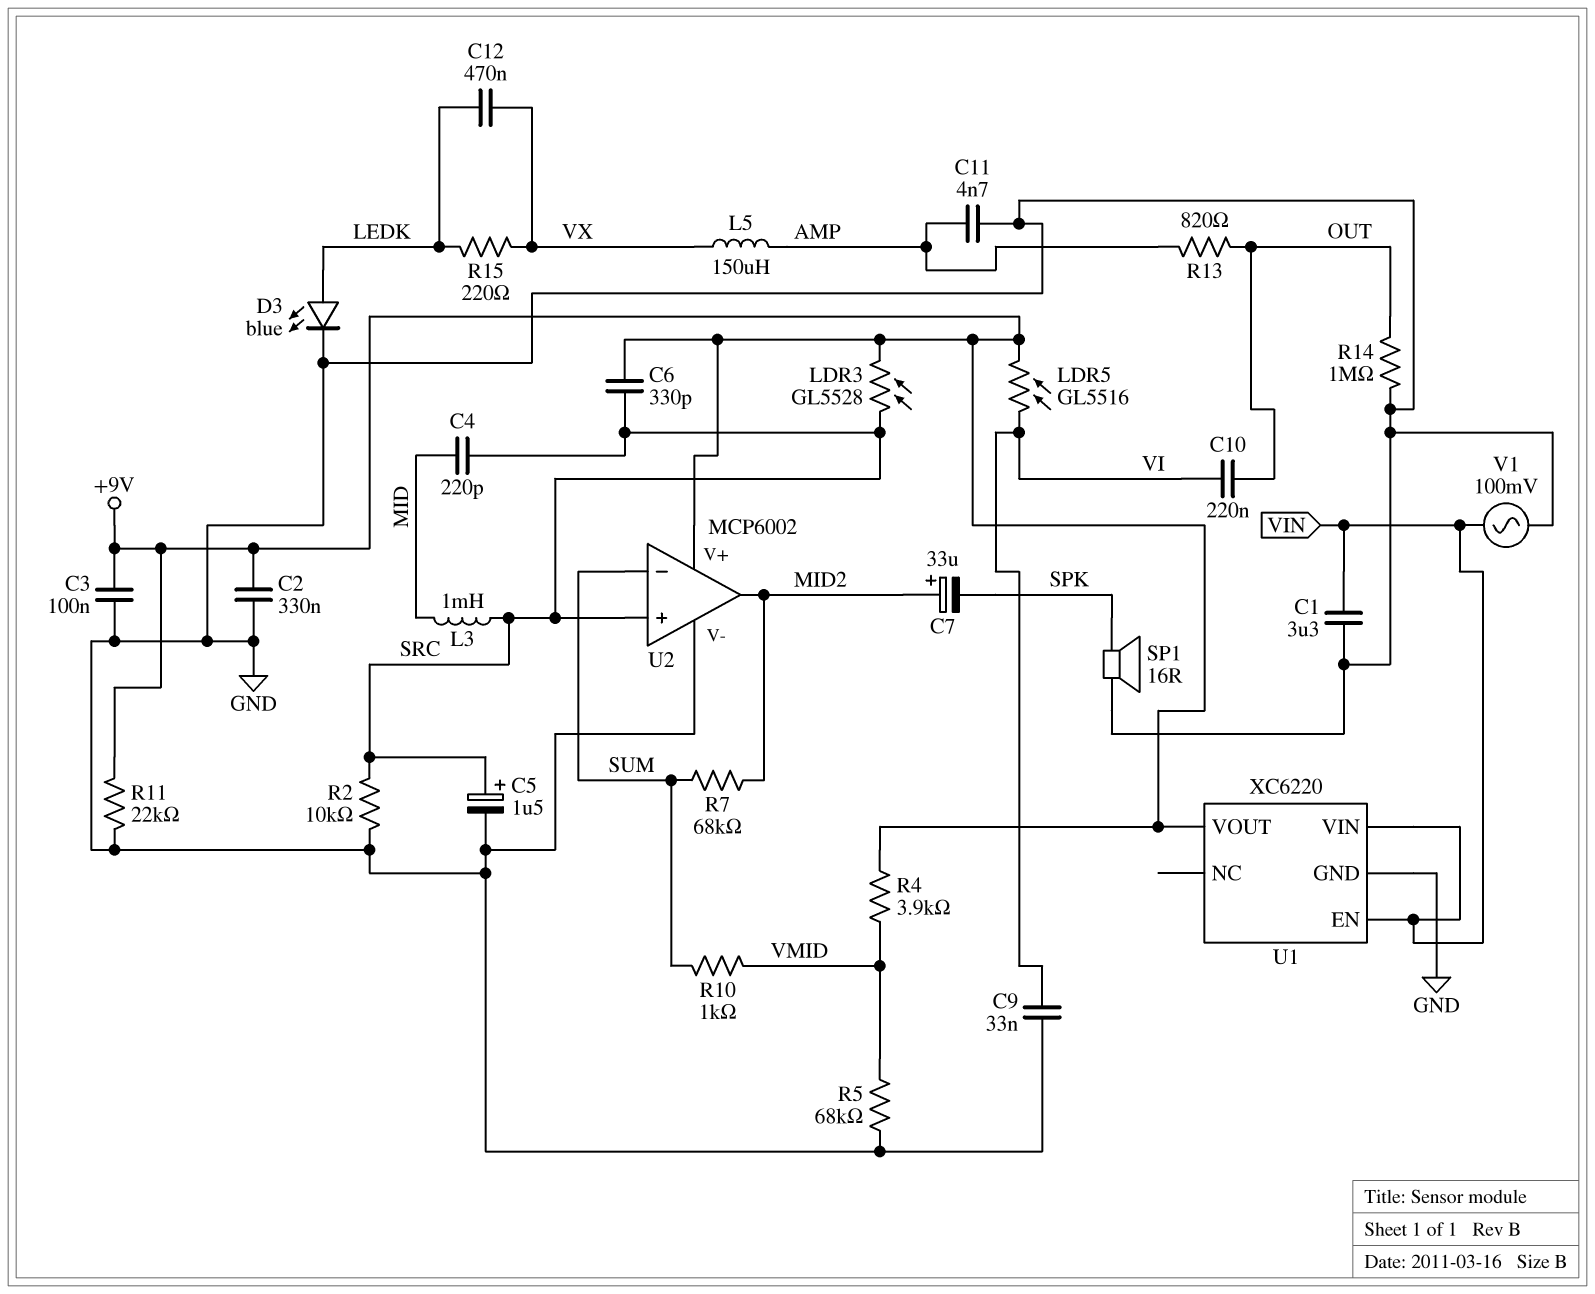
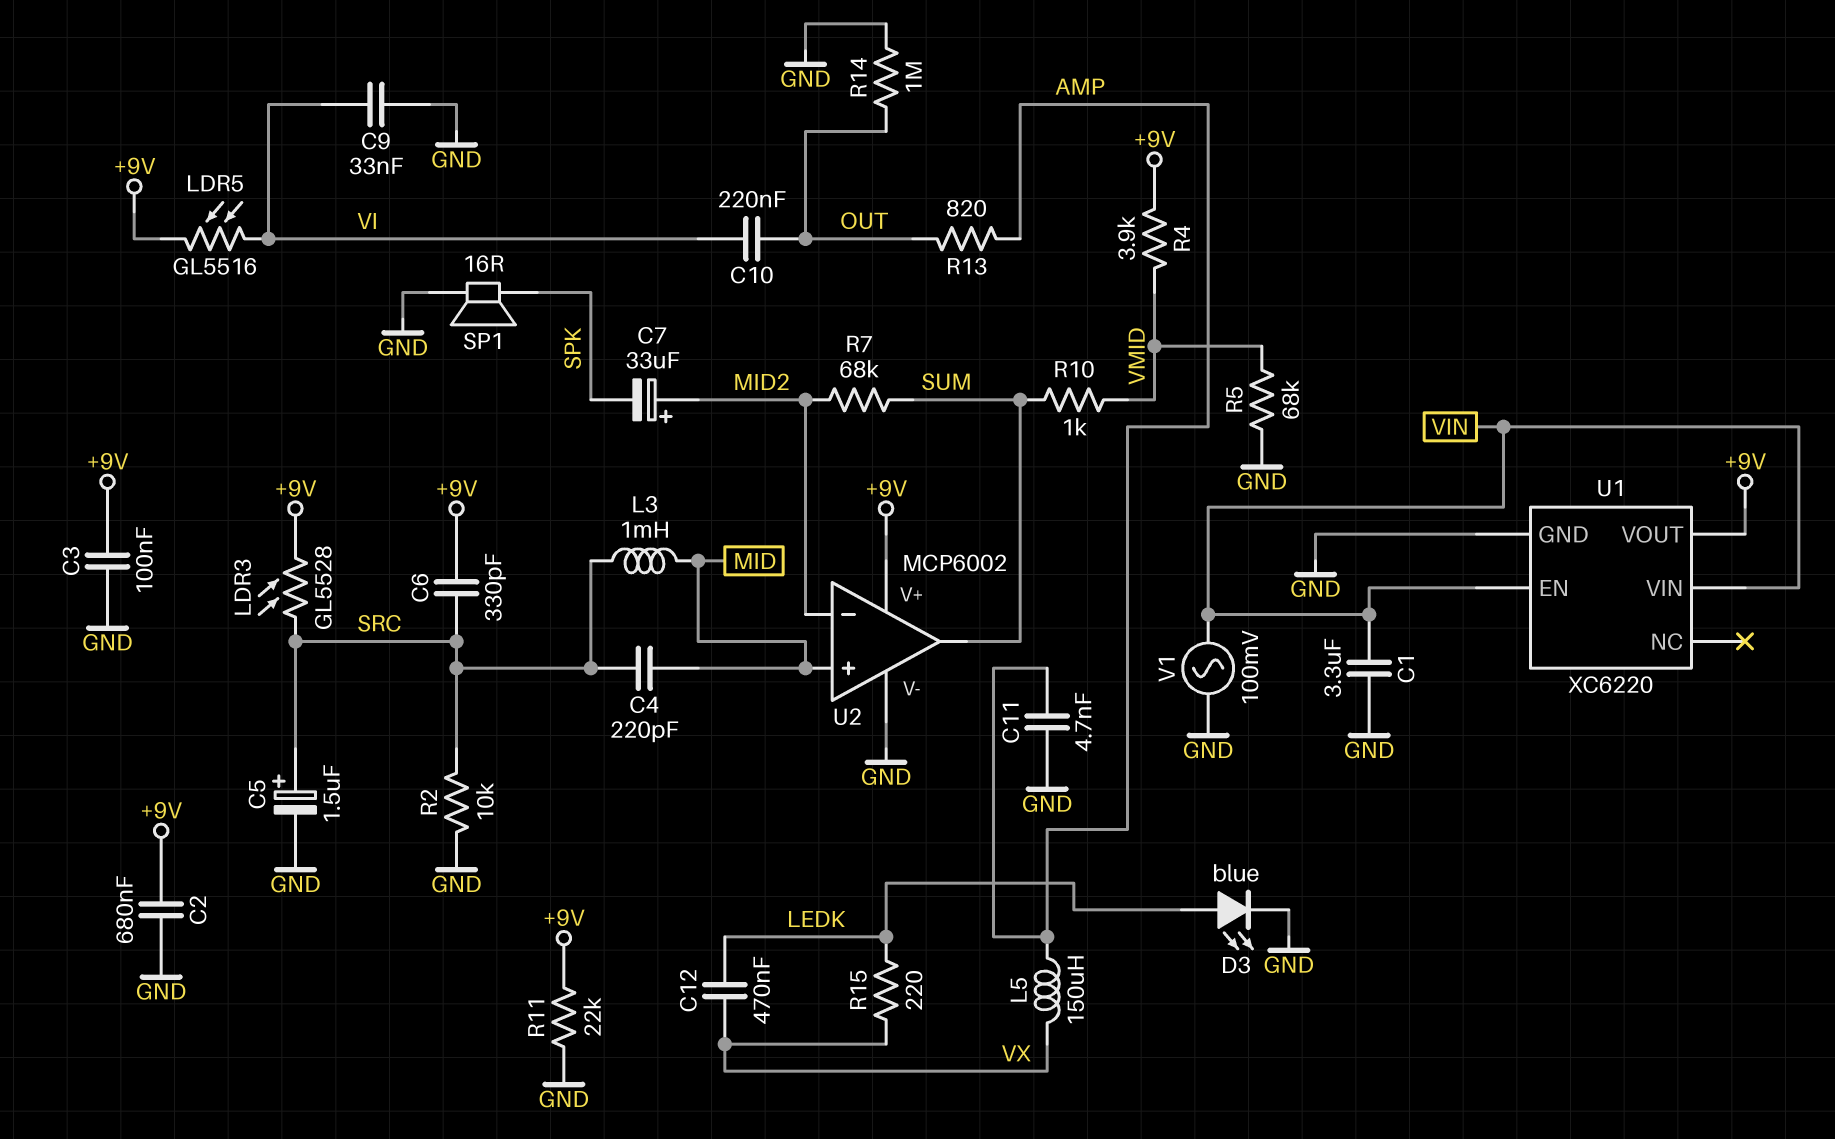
C2: 330nF (+9V, GND) -> 680nF (+9V, GND)
U2 pin in+: SRC -> MID
U2 pin in-: SUM -> MID2
U2 pin out: MID2 -> SUM

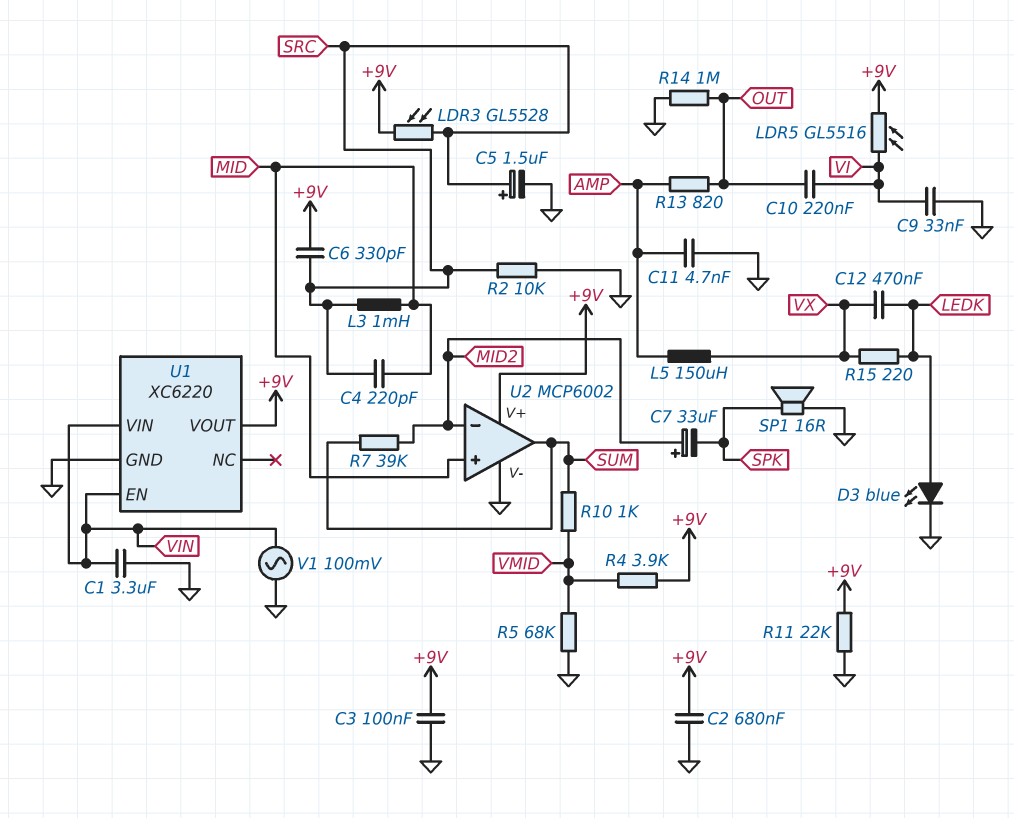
R7: 68k (MID2, SUM) -> 39k (MID2, SUM)

